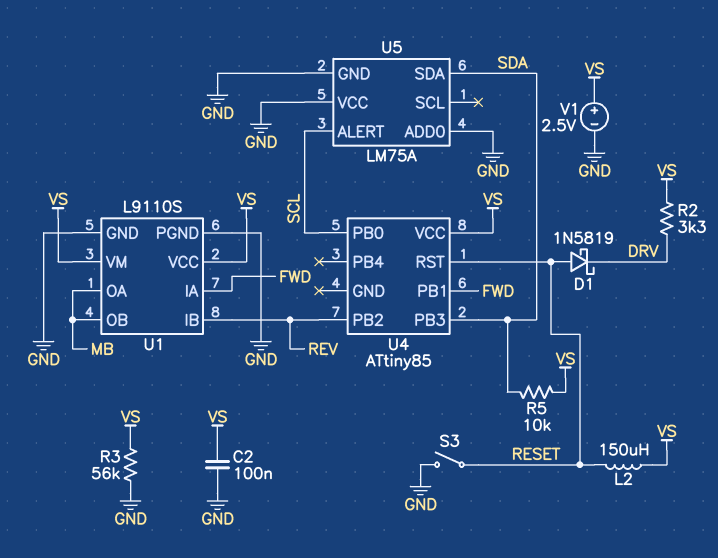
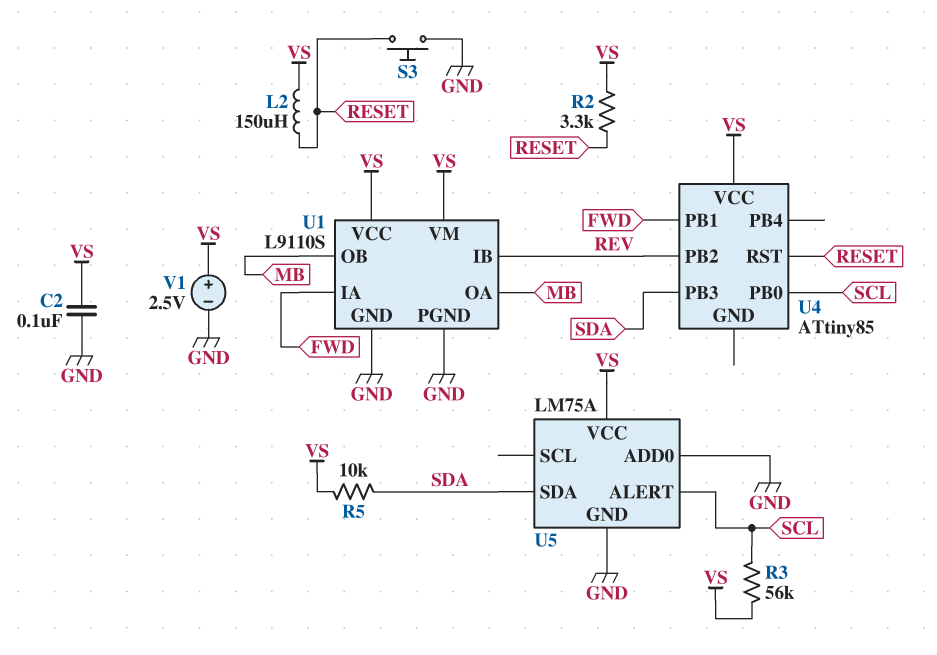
D1: schottky 1N5819 (A RESET, K DRV) -> none
R2: 3.3k (DRV, VS) -> 3.3k (RESET, VS)
R3: 56k (GND, VS) -> 56k (SCL, VS)
S3: switch (GND, RESET) -> button (GND, RESET)
U5 pin VCC: GND -> VS

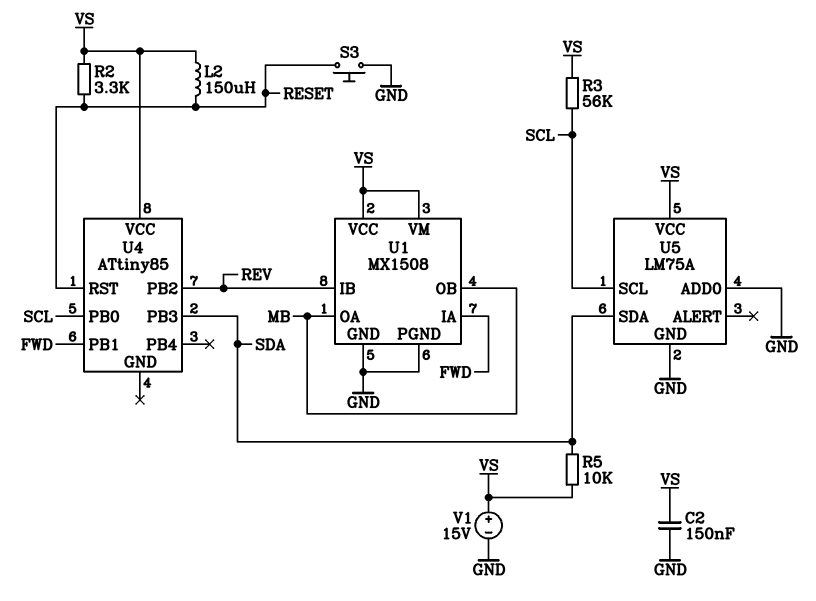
C2: 100nF (GND, VS) -> 150nF (GND, VS)
U1: L9110S -> MX1508
U5 pin ALERT: SCL -> none
U5 pin SCL: none -> SCL
V1: 2.5V (plus VS, minus GND) -> 15V (plus VS, minus GND)

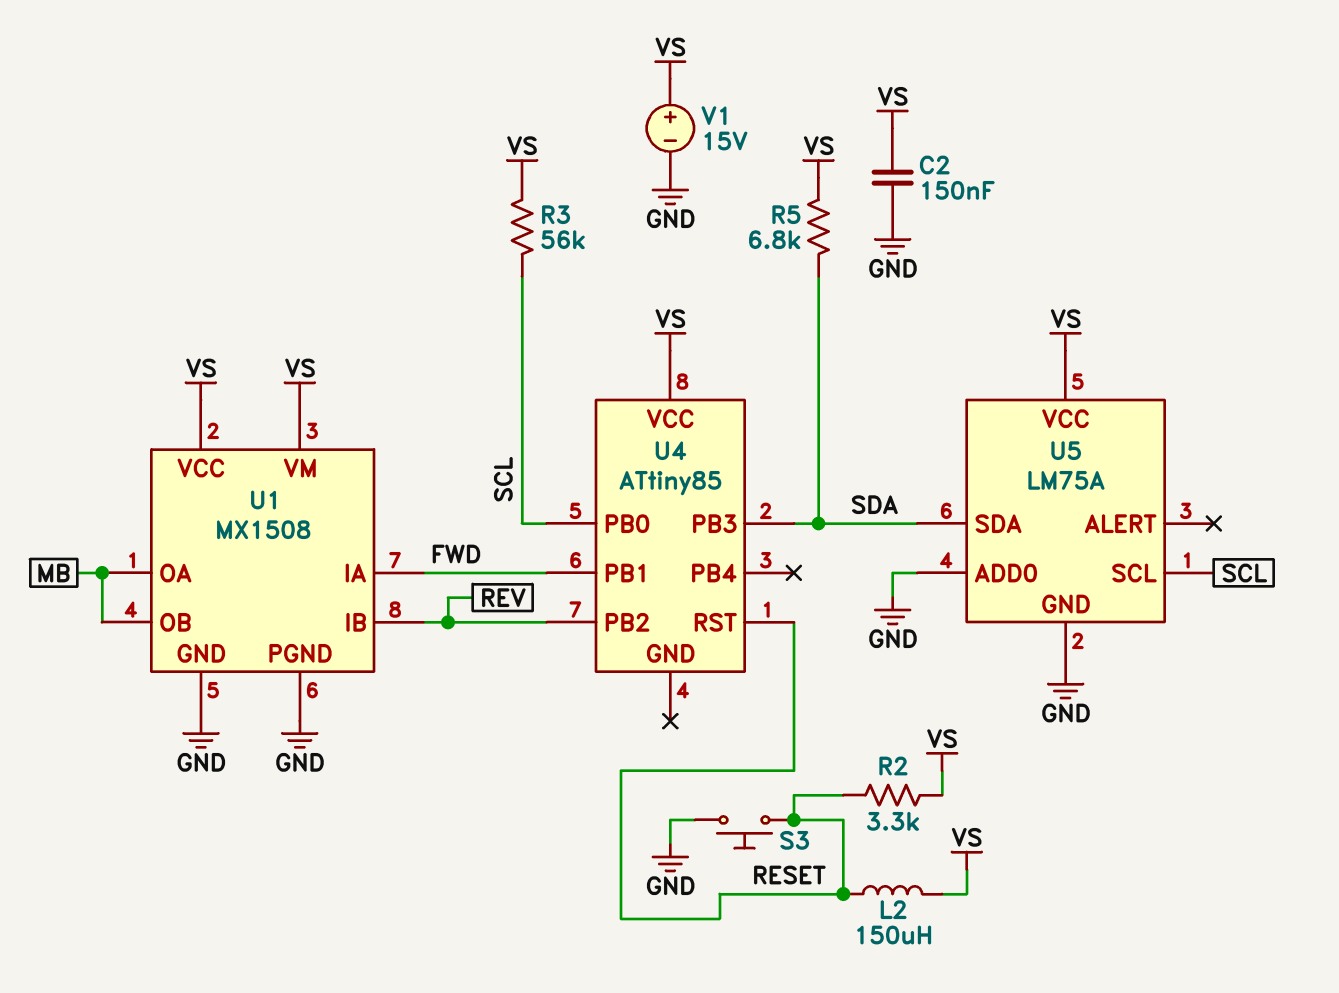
R5: 10k (SDA, VS) -> 6.8k (SDA, VS)

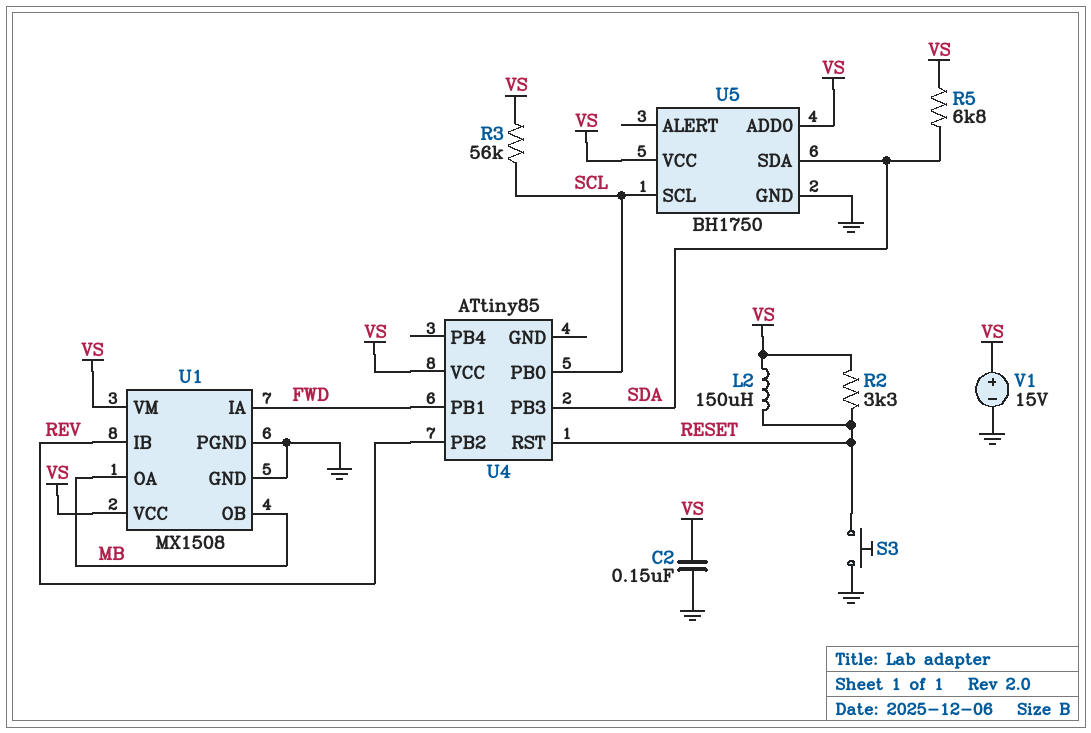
U5: LM75A -> BH1750
U5 pin ADD0: GND -> VS

